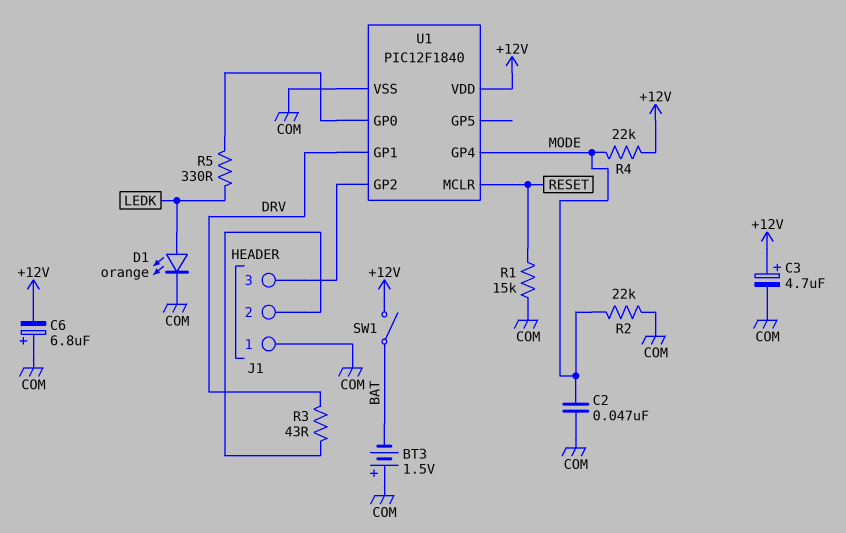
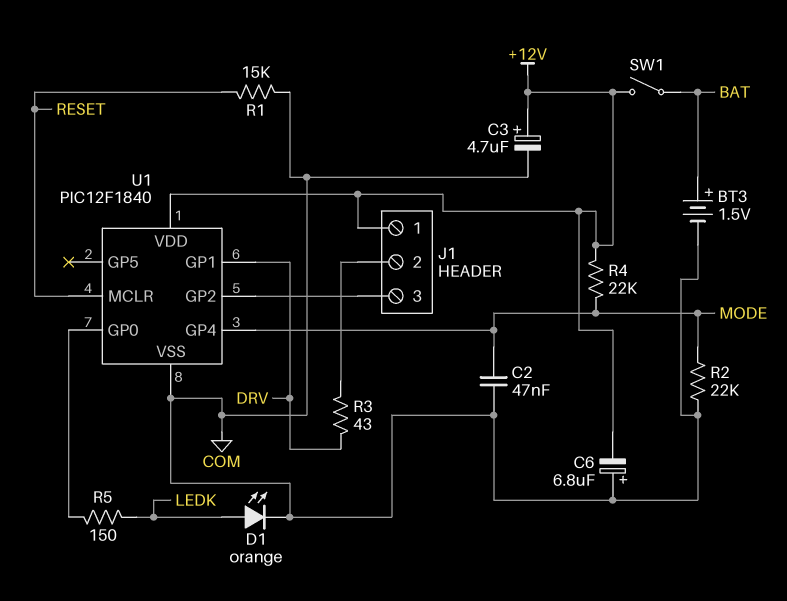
BT3: 1.5V (plus COM, minus BAT) -> 1.5V (plus BAT, minus COM)
J1 pin 1: COM -> +12V
R5: 330 (LEDK, U1/GP0) -> 150 (LEDK, U1/GP0)

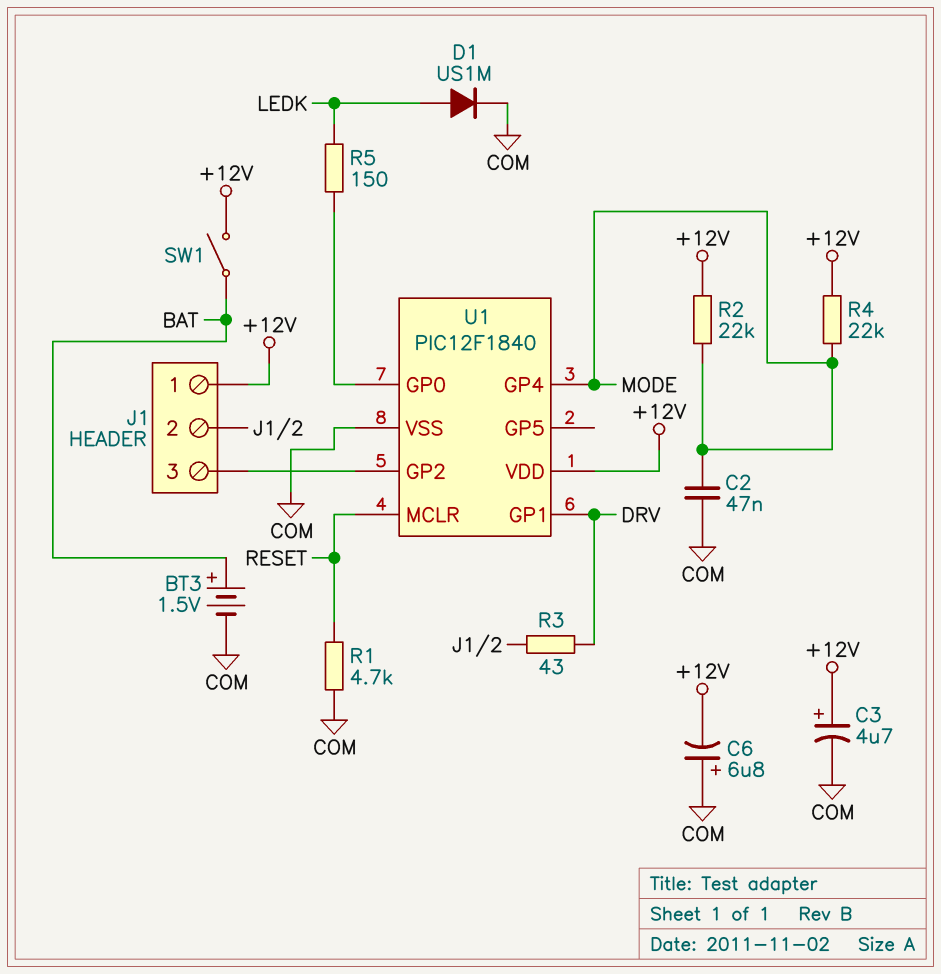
D1: LED orange (A LEDK, K COM) -> diode US1M (A LEDK, K COM)
R1: 15k (COM, RESET) -> 4.7k (COM, RESET)
R2: 22k (COM, MODE) -> 22k (+12V, MODE)

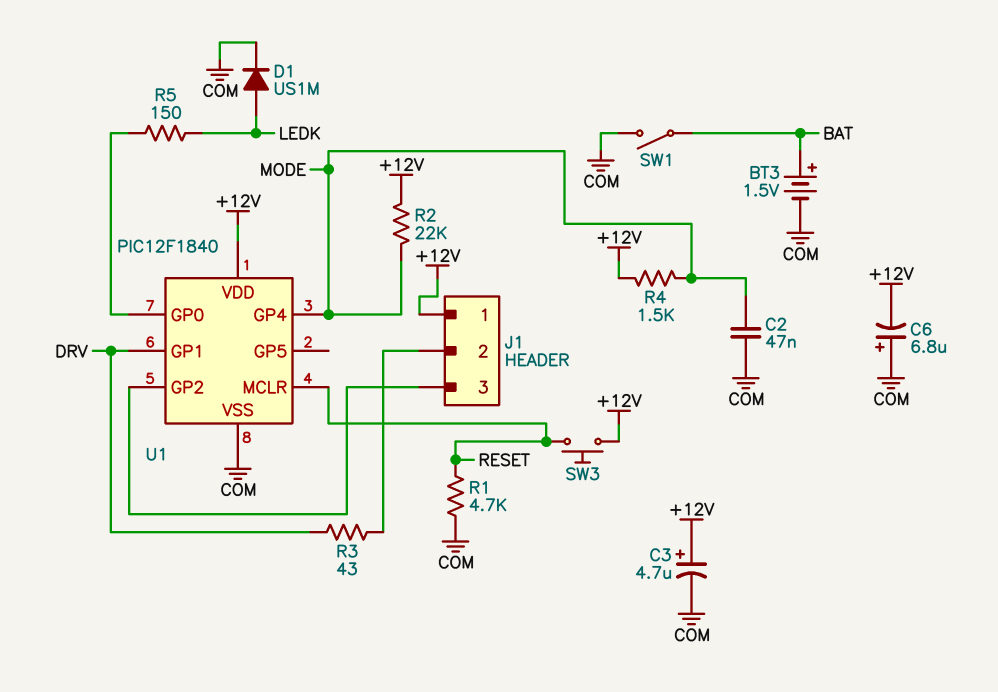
R4: 22k (+12V, MODE) -> 1.5k (+12V, MODE)
SW1: switch (+12V, BAT) -> switch (BAT, COM)
SW3: none -> button (+12V, RESET)

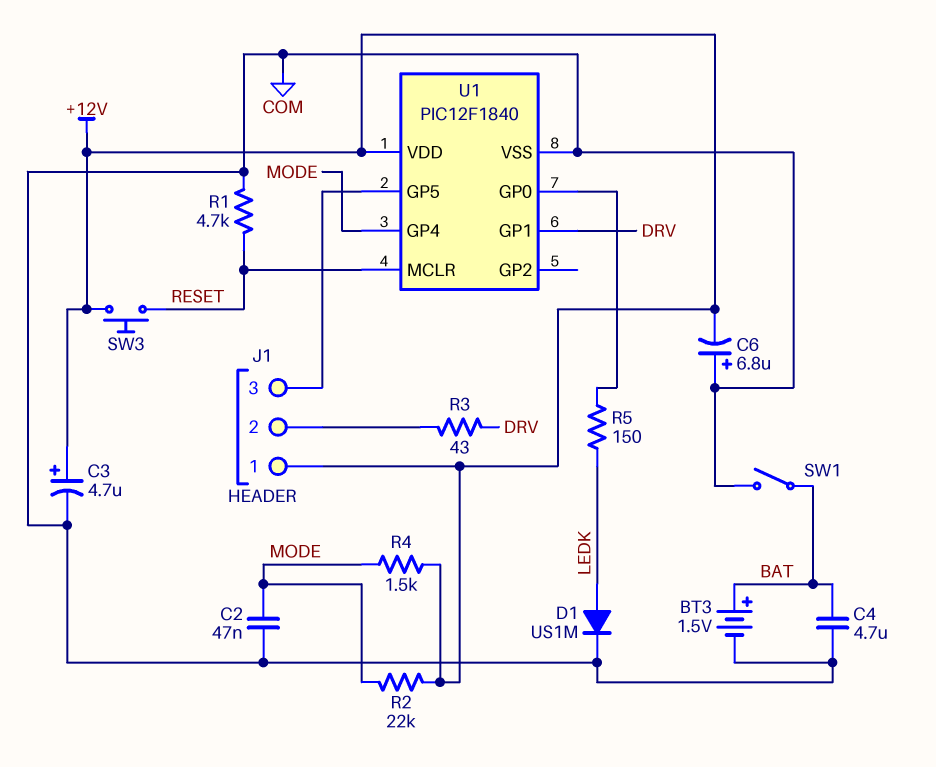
C4: none -> 4.7uF (BAT, COM)
U1 pin GP2: J1/3 -> none
U1 pin GP5: none -> J1/3

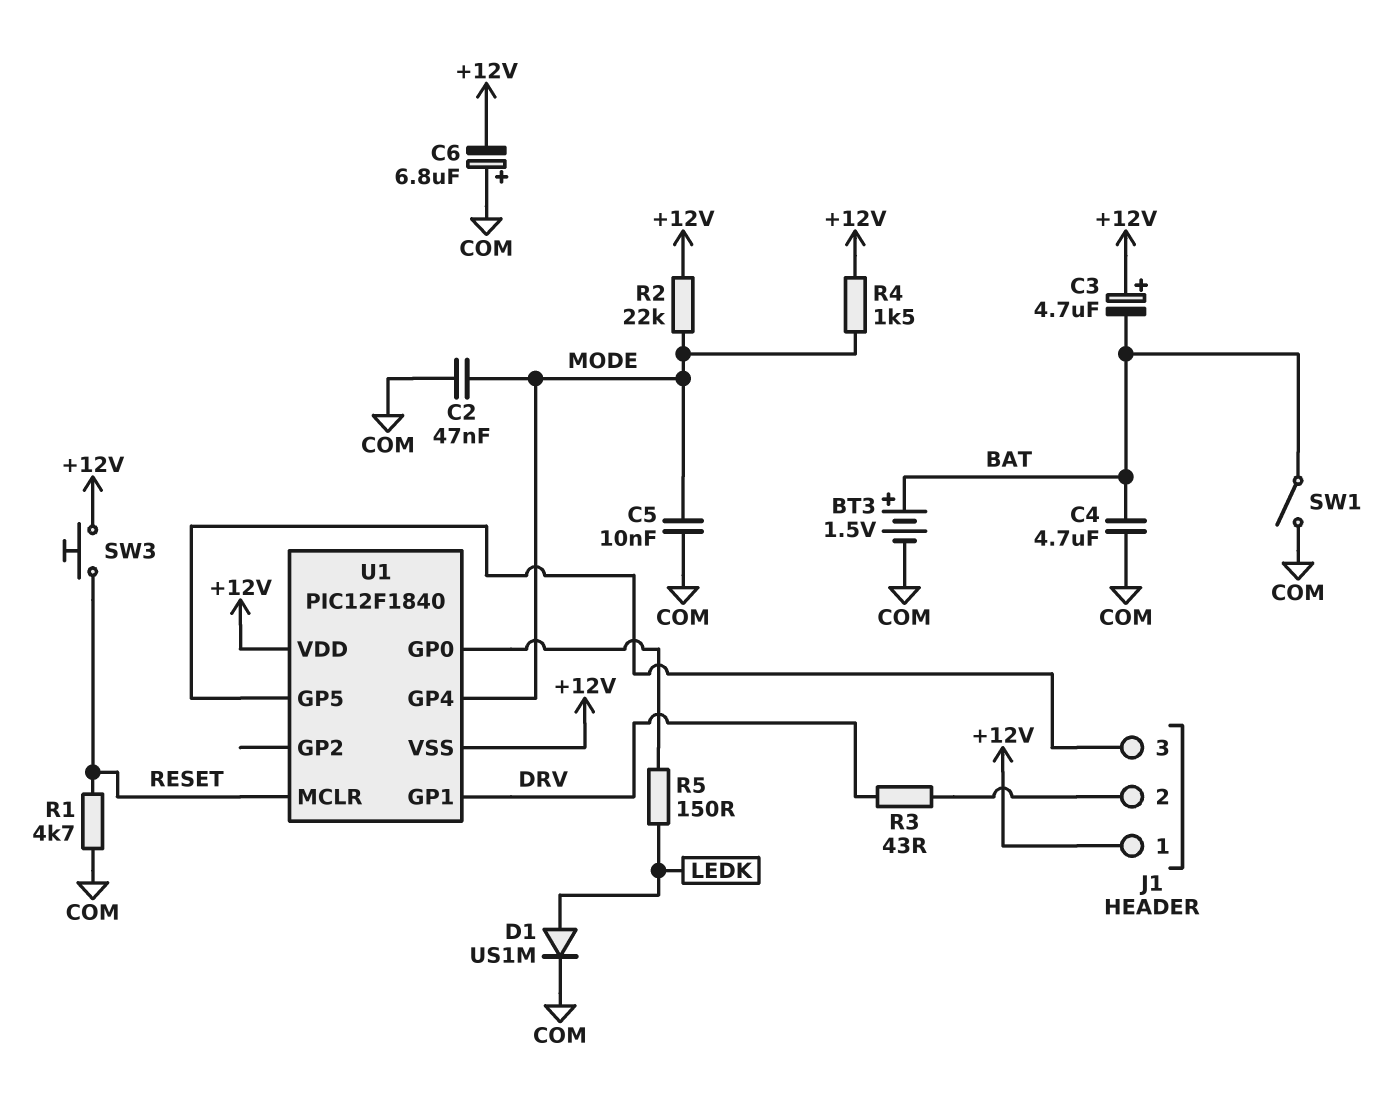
C3: 4.7uF (plus +12V, minus COM) -> 4.7uF (plus +12V, minus BAT)
C5: none -> 10nF (COM, MODE)
U1 pin VSS: COM -> +12V

